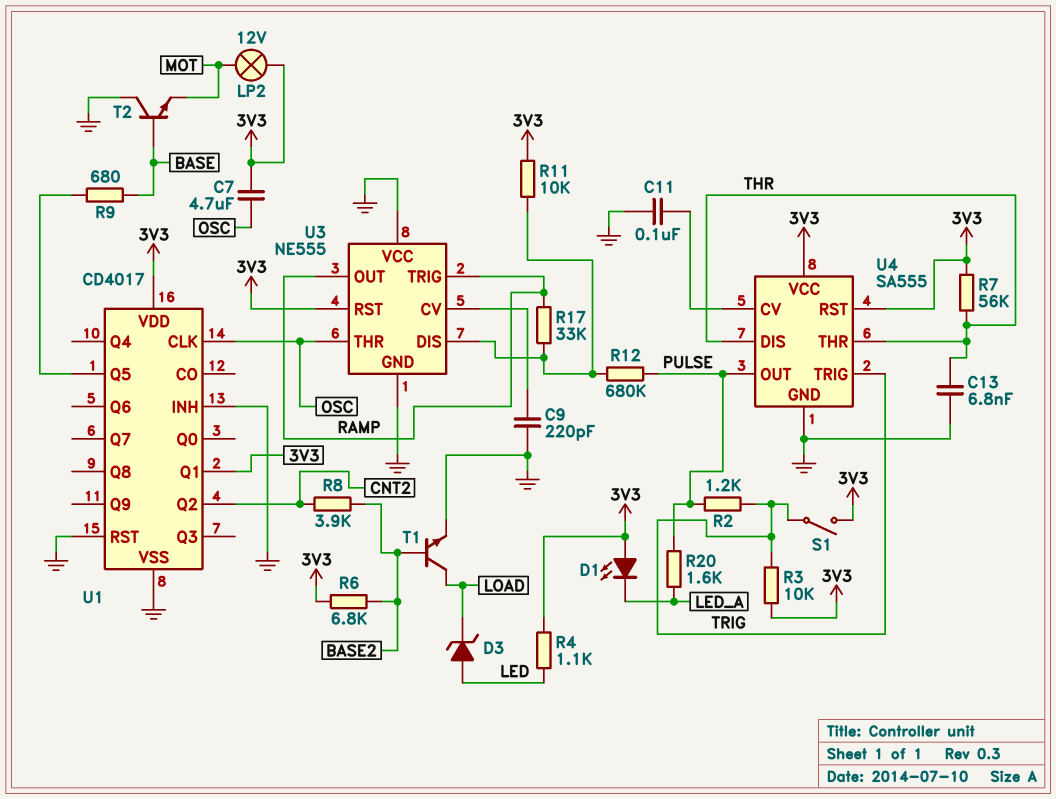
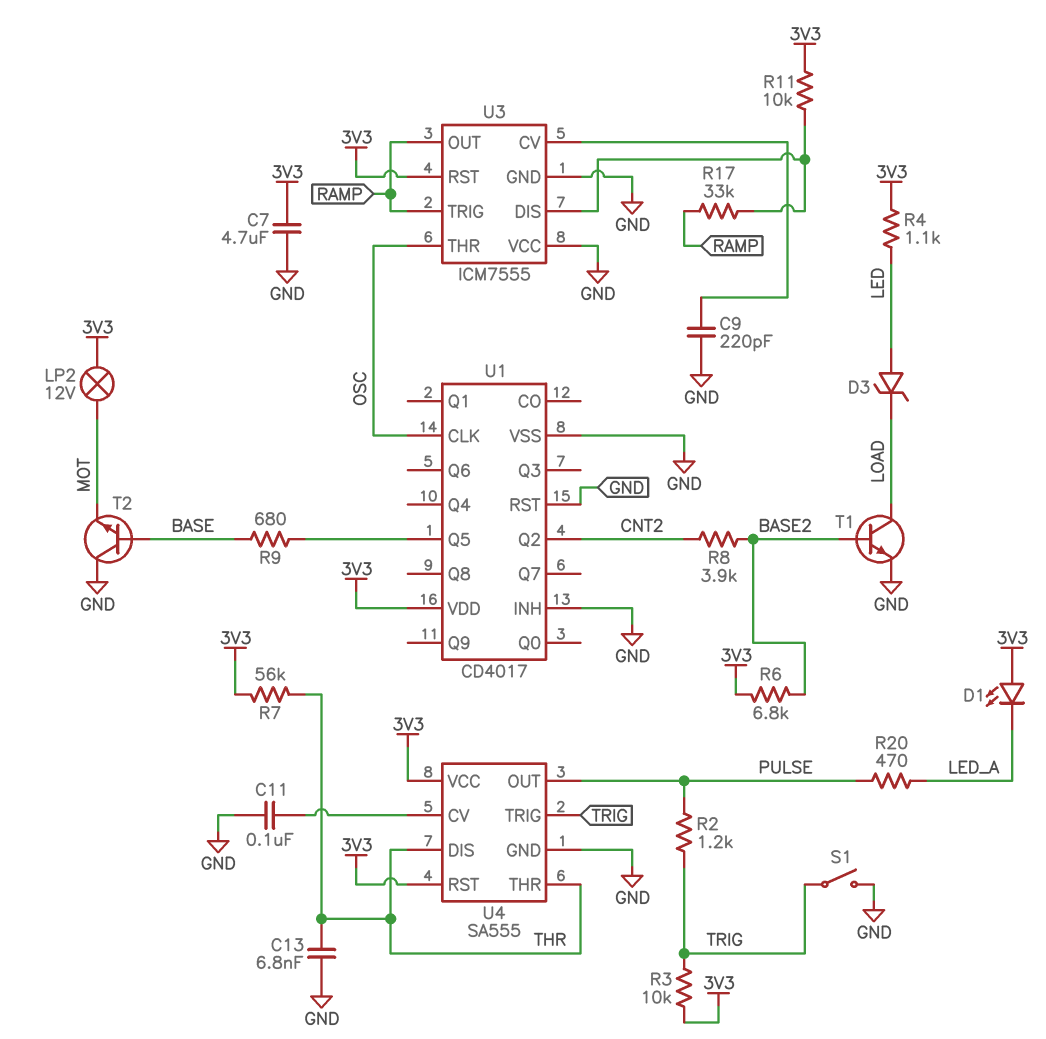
C7: 4.7uF (3V3, OSC) -> 4.7uF (3V3, GND)
R12: 680k (PULSE, U3/DIS) -> none
R20: 1.6k (LED_A, PULSE) -> 470 (LED_A, PULSE)
S1: switch (3V3, TRIG) -> switch (GND, TRIG)
U1 pin Q1: 3V3 -> none
U3: NE555 -> ICM7555

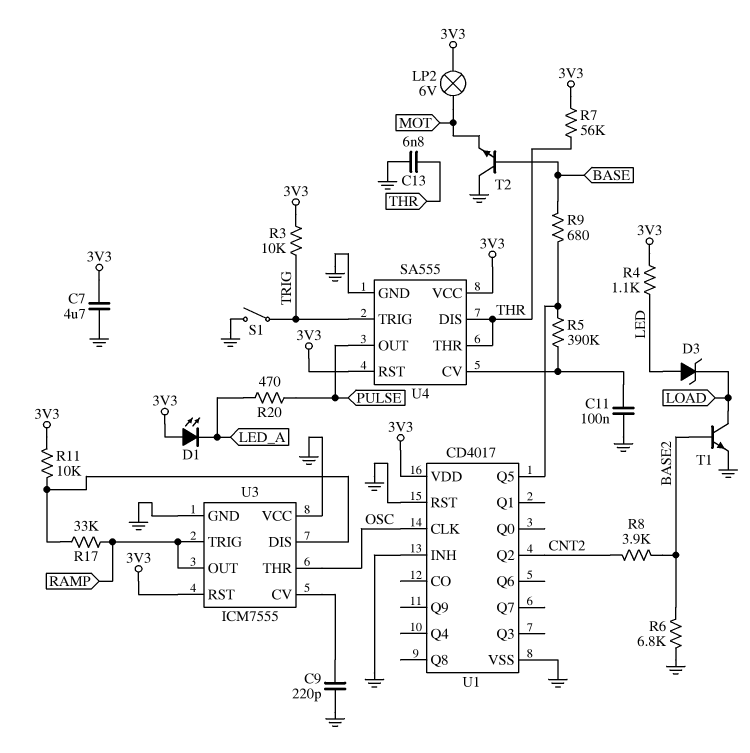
LP2: lamp 12V (3V3, MOT) -> lamp 6V (3V3, MOT)
R2: 1.2k (PULSE, TRIG) -> none
R5: none -> 390k (U1/Q5, U4/CV)
R6: 6.8k (3V3, BASE2) -> 6.8k (BASE2, GND)

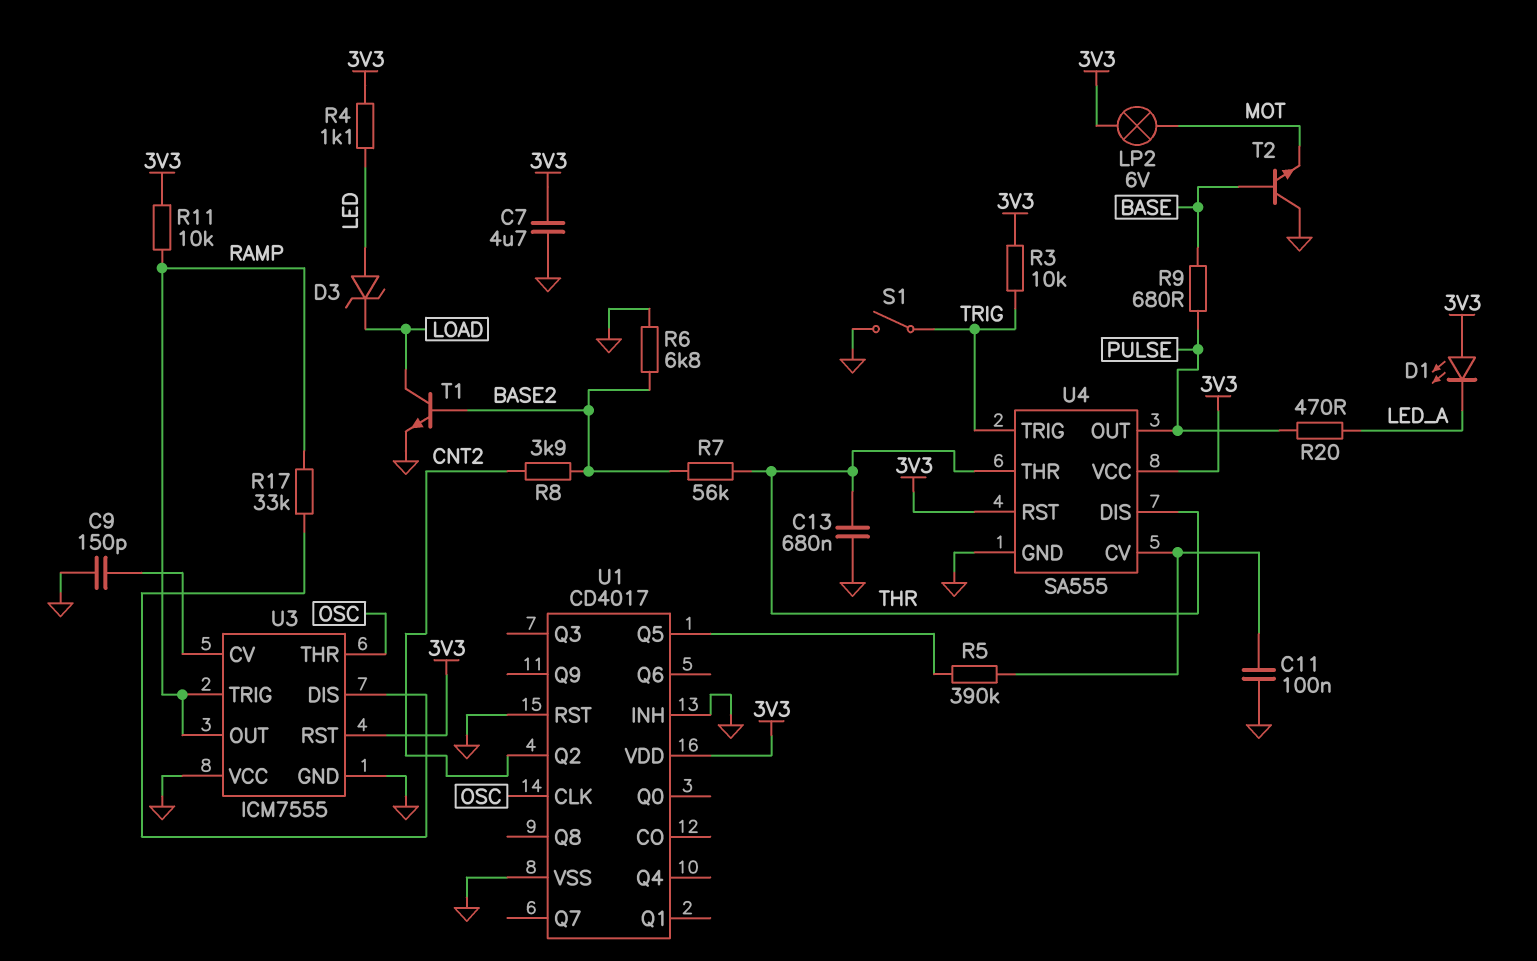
C9: 220pF (GND, U3/CV) -> 150pF (GND, U3/CV)
C13: 6.8nF (GND, THR) -> 680nF (GND, THR)
R7: 56k (3V3, THR) -> 56k (BASE2, THR)
R9: 680 (BASE, U1/Q5) -> 680 (BASE, PULSE)
R11: 10k (3V3, U3/DIS) -> 10k (3V3, RAMP)

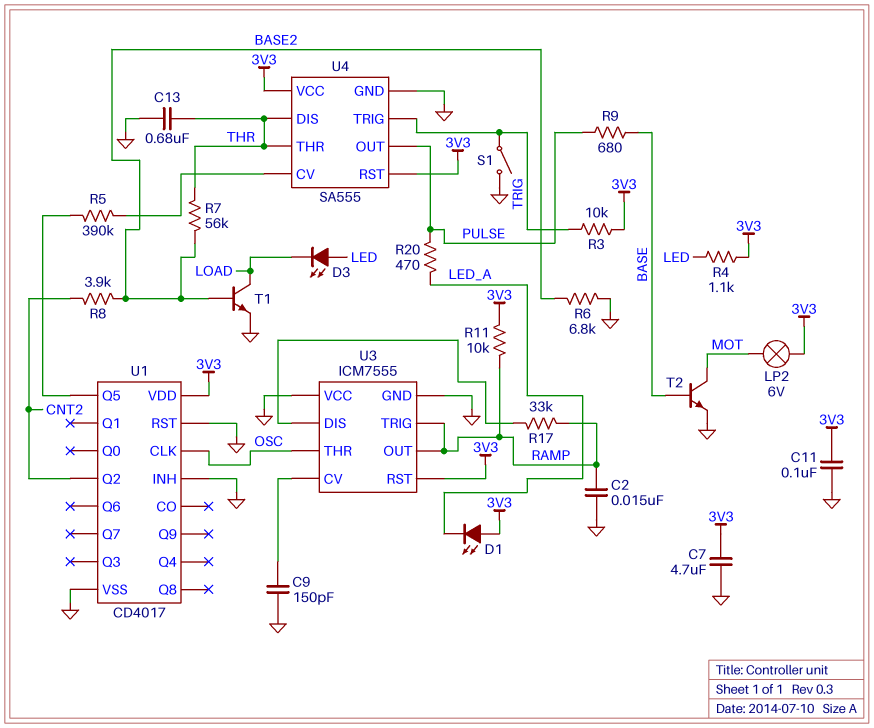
C2: none -> 15nF (GND, RAMP)
C11: 100nF (GND, U4/CV) -> 100nF (3V3, GND)
D3: zener (A LED, K LOAD) -> LED (A LED, K LOAD)
T2: NPN (B BASE, C GND, E MOT) -> NPN (B BASE, C MOT, E GND)

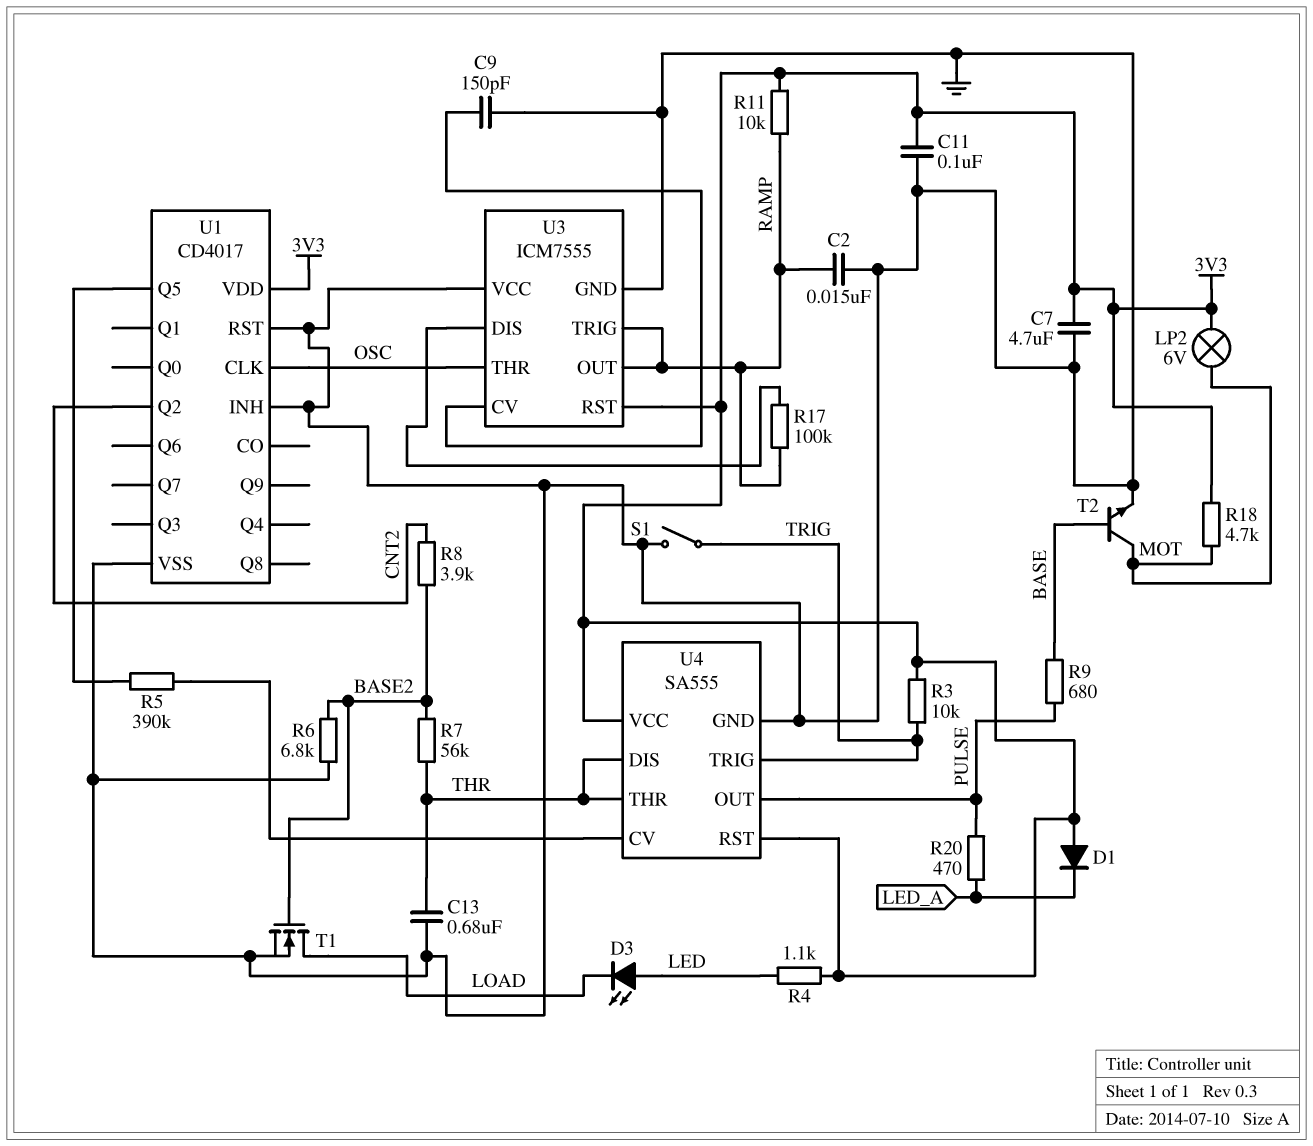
D1: LED (A 3V3, K LED_A) -> diode (A 3V3, K LED_A)
R17: 33k (RAMP, U3/DIS) -> 100k (RAMP, U3/DIS)
R18: none -> 4.7k (3V3, MOT)
T1: NPN (B BASE2, C LOAD, E GND) -> NMOS (G BASE2, D LOAD, S GND)

